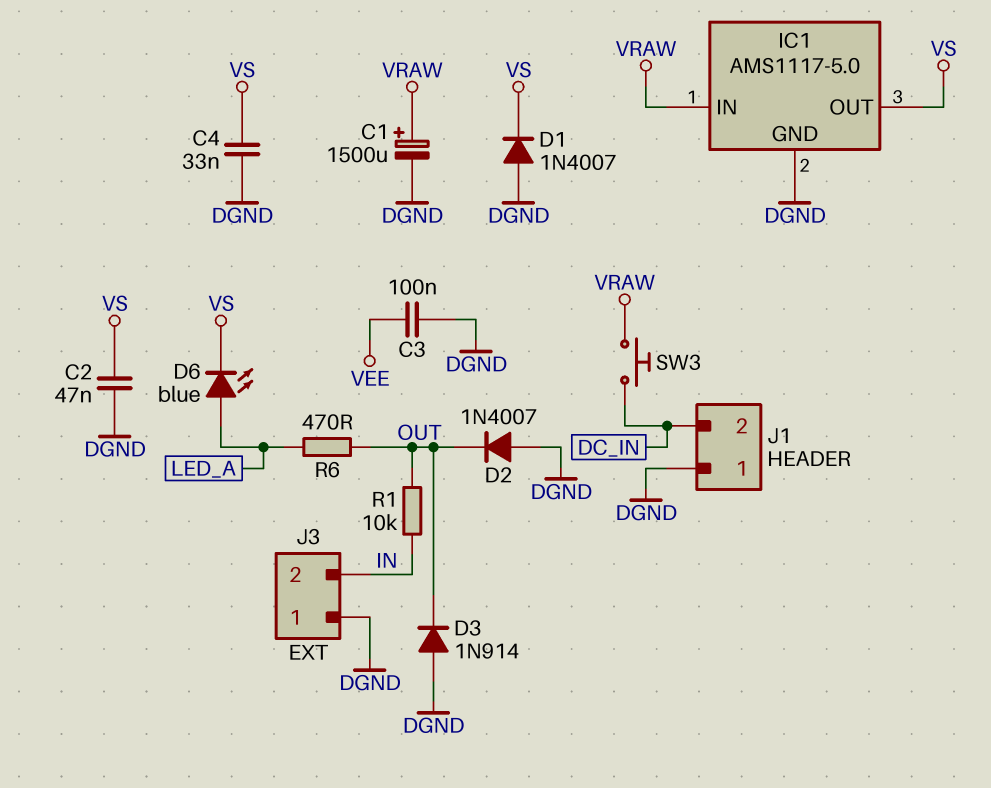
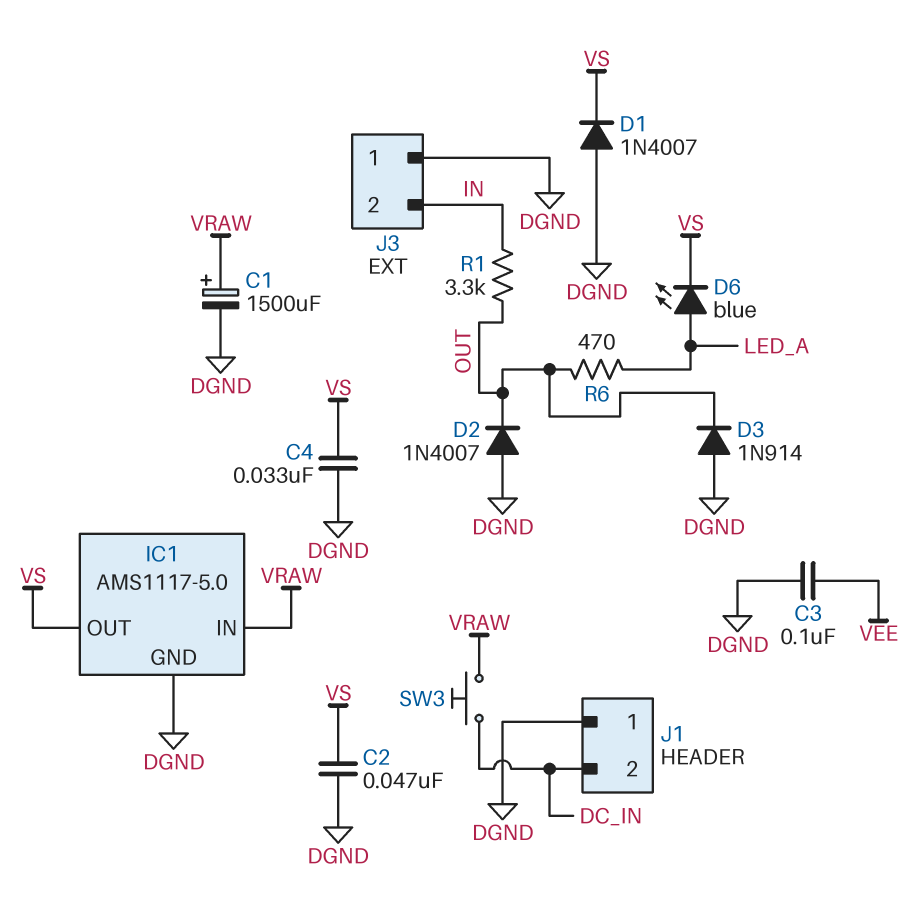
R1: 10k (IN, OUT) -> 3.3k (IN, OUT)

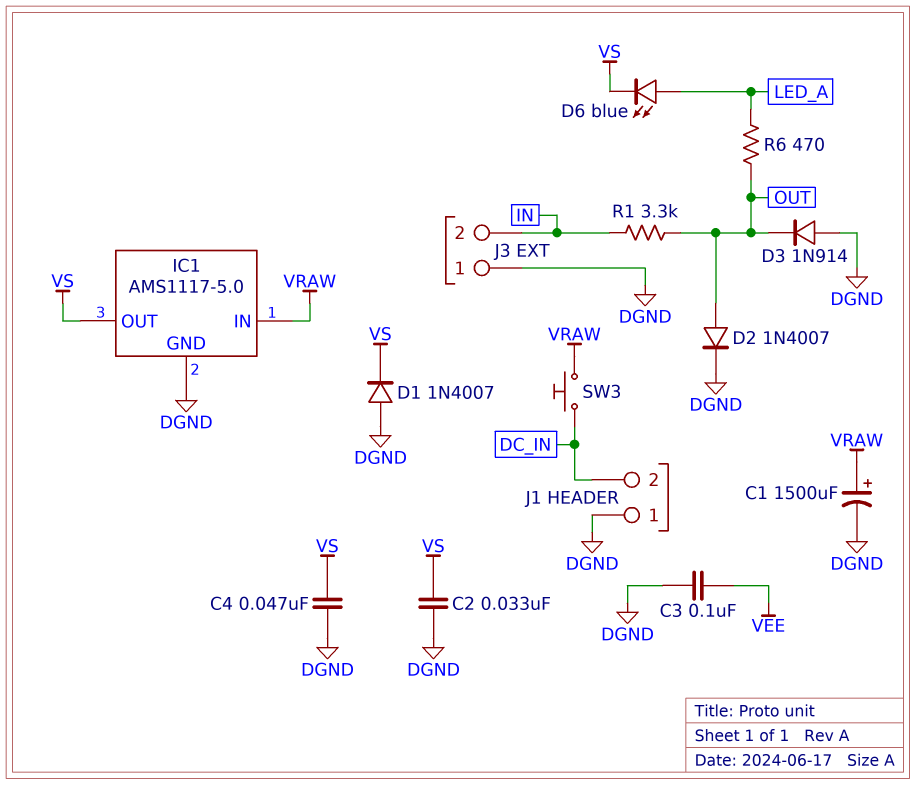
C2: 47nF (DGND, VS) -> 33nF (DGND, VS)
C4: 33nF (DGND, VS) -> 47nF (DGND, VS)
D2: diode 1N4007 (A DGND, K OUT) -> diode 1N4007 (A OUT, K DGND)

